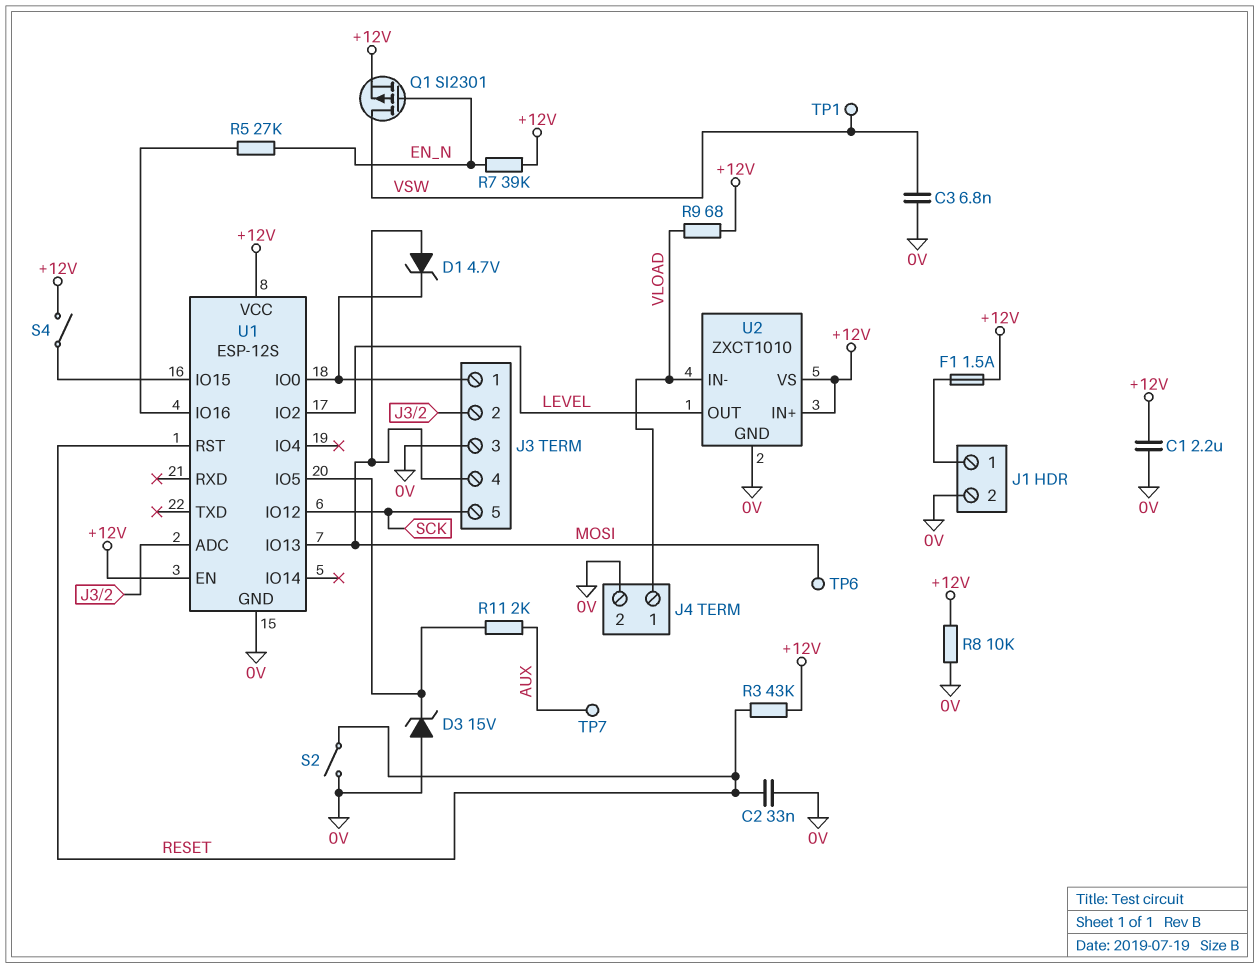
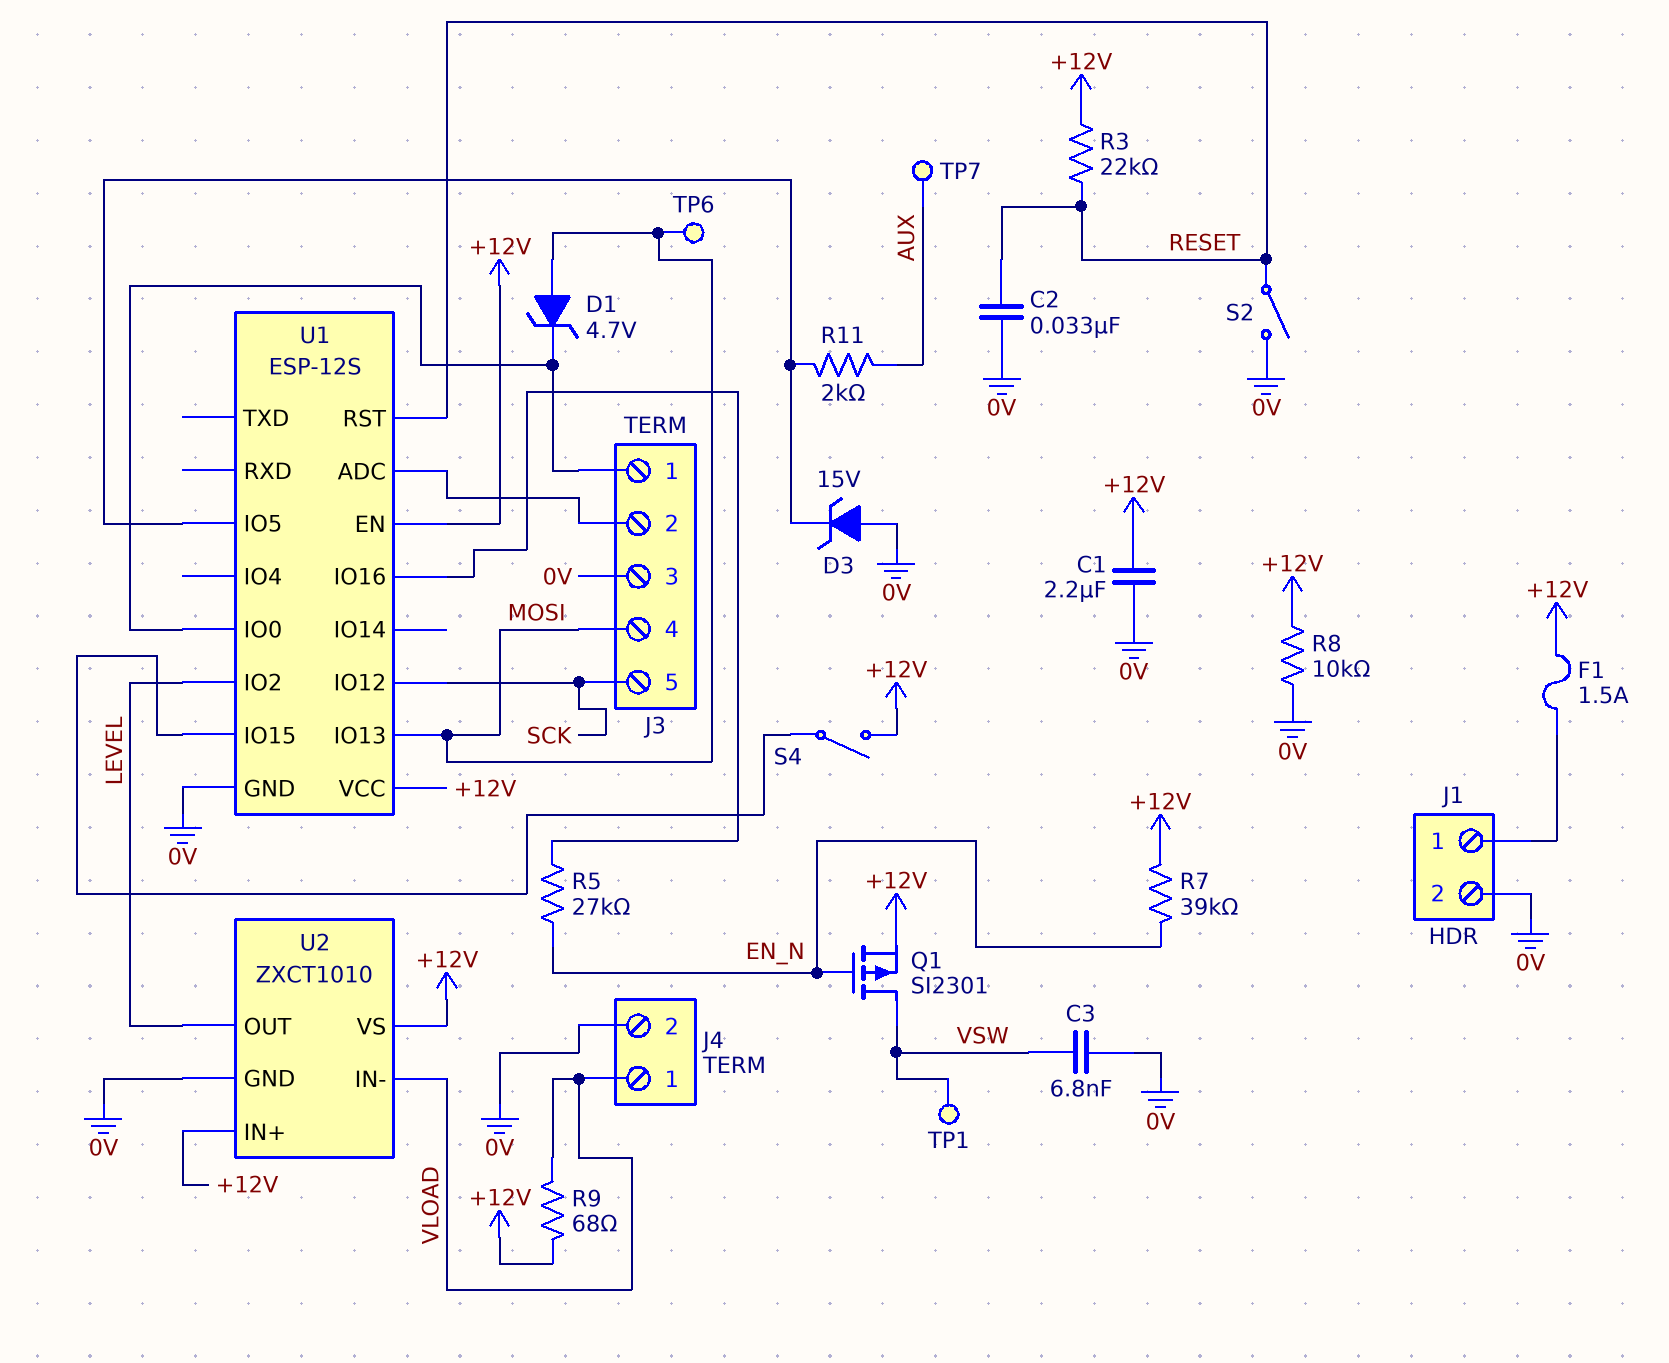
R3: 43k (+12V, RESET) -> 22k (+12V, RESET)

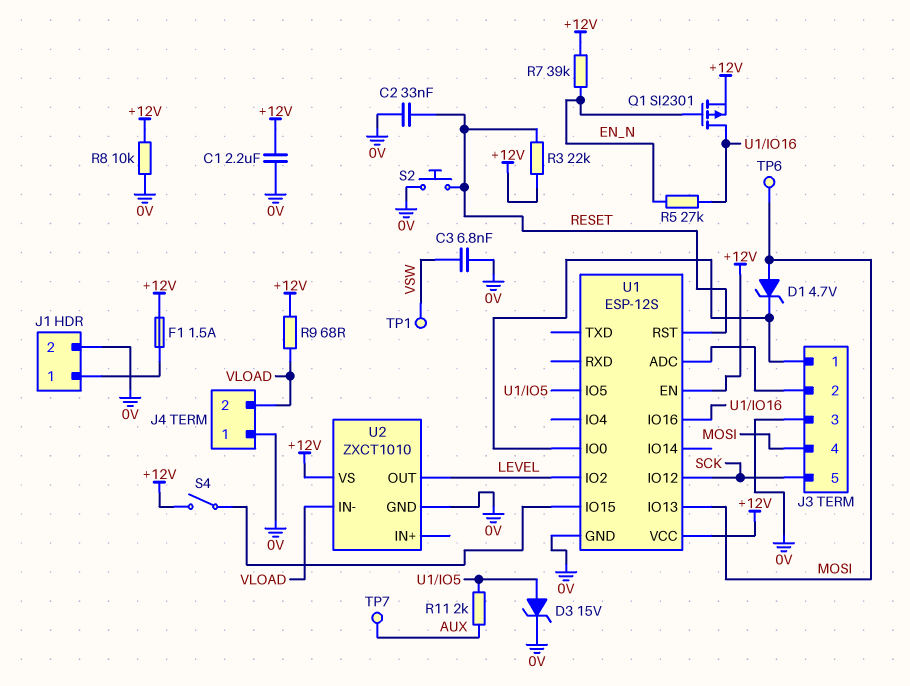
D3: zener 15V (A 0V, K U1/IO5) -> zener 15V (A U1/IO5, K 0V)
J4 pin 1: VLOAD -> 0V
J4 pin 2: 0V -> VLOAD
Q1: PMOS SI2301 (G EN_N, D VSW, S +12V) -> PMOS SI2301 (G EN_N, D U1/IO16, S +12V)
S2: switch (0V, RESET) -> button (0V, RESET)
U2 pin IN+: +12V -> none

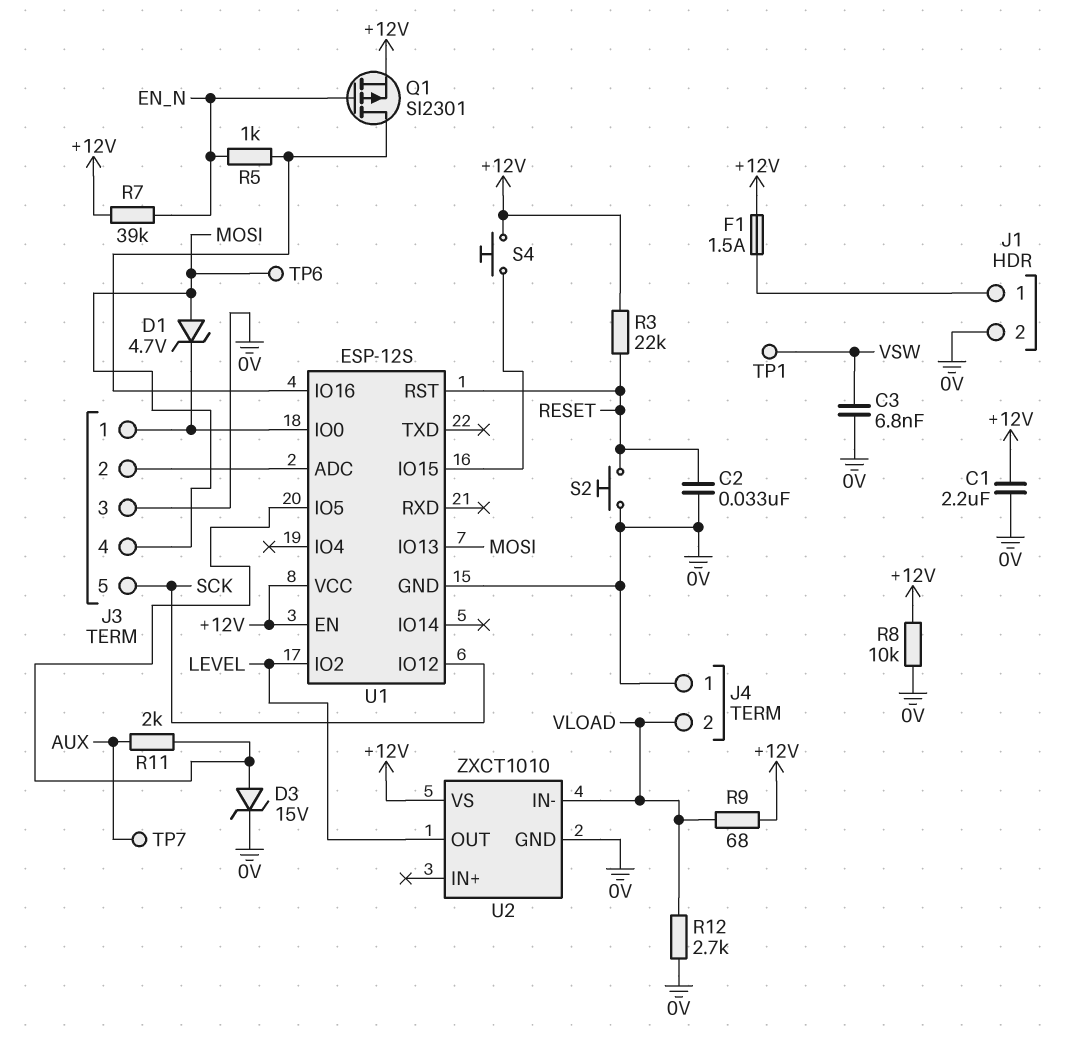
R5: 27k (EN_N, U1/IO16) -> 1k (EN_N, U1/IO16)
R12: none -> 2.7k (0V, VLOAD)
S4: switch (+12V, U1/IO15) -> button (+12V, U1/IO15)

